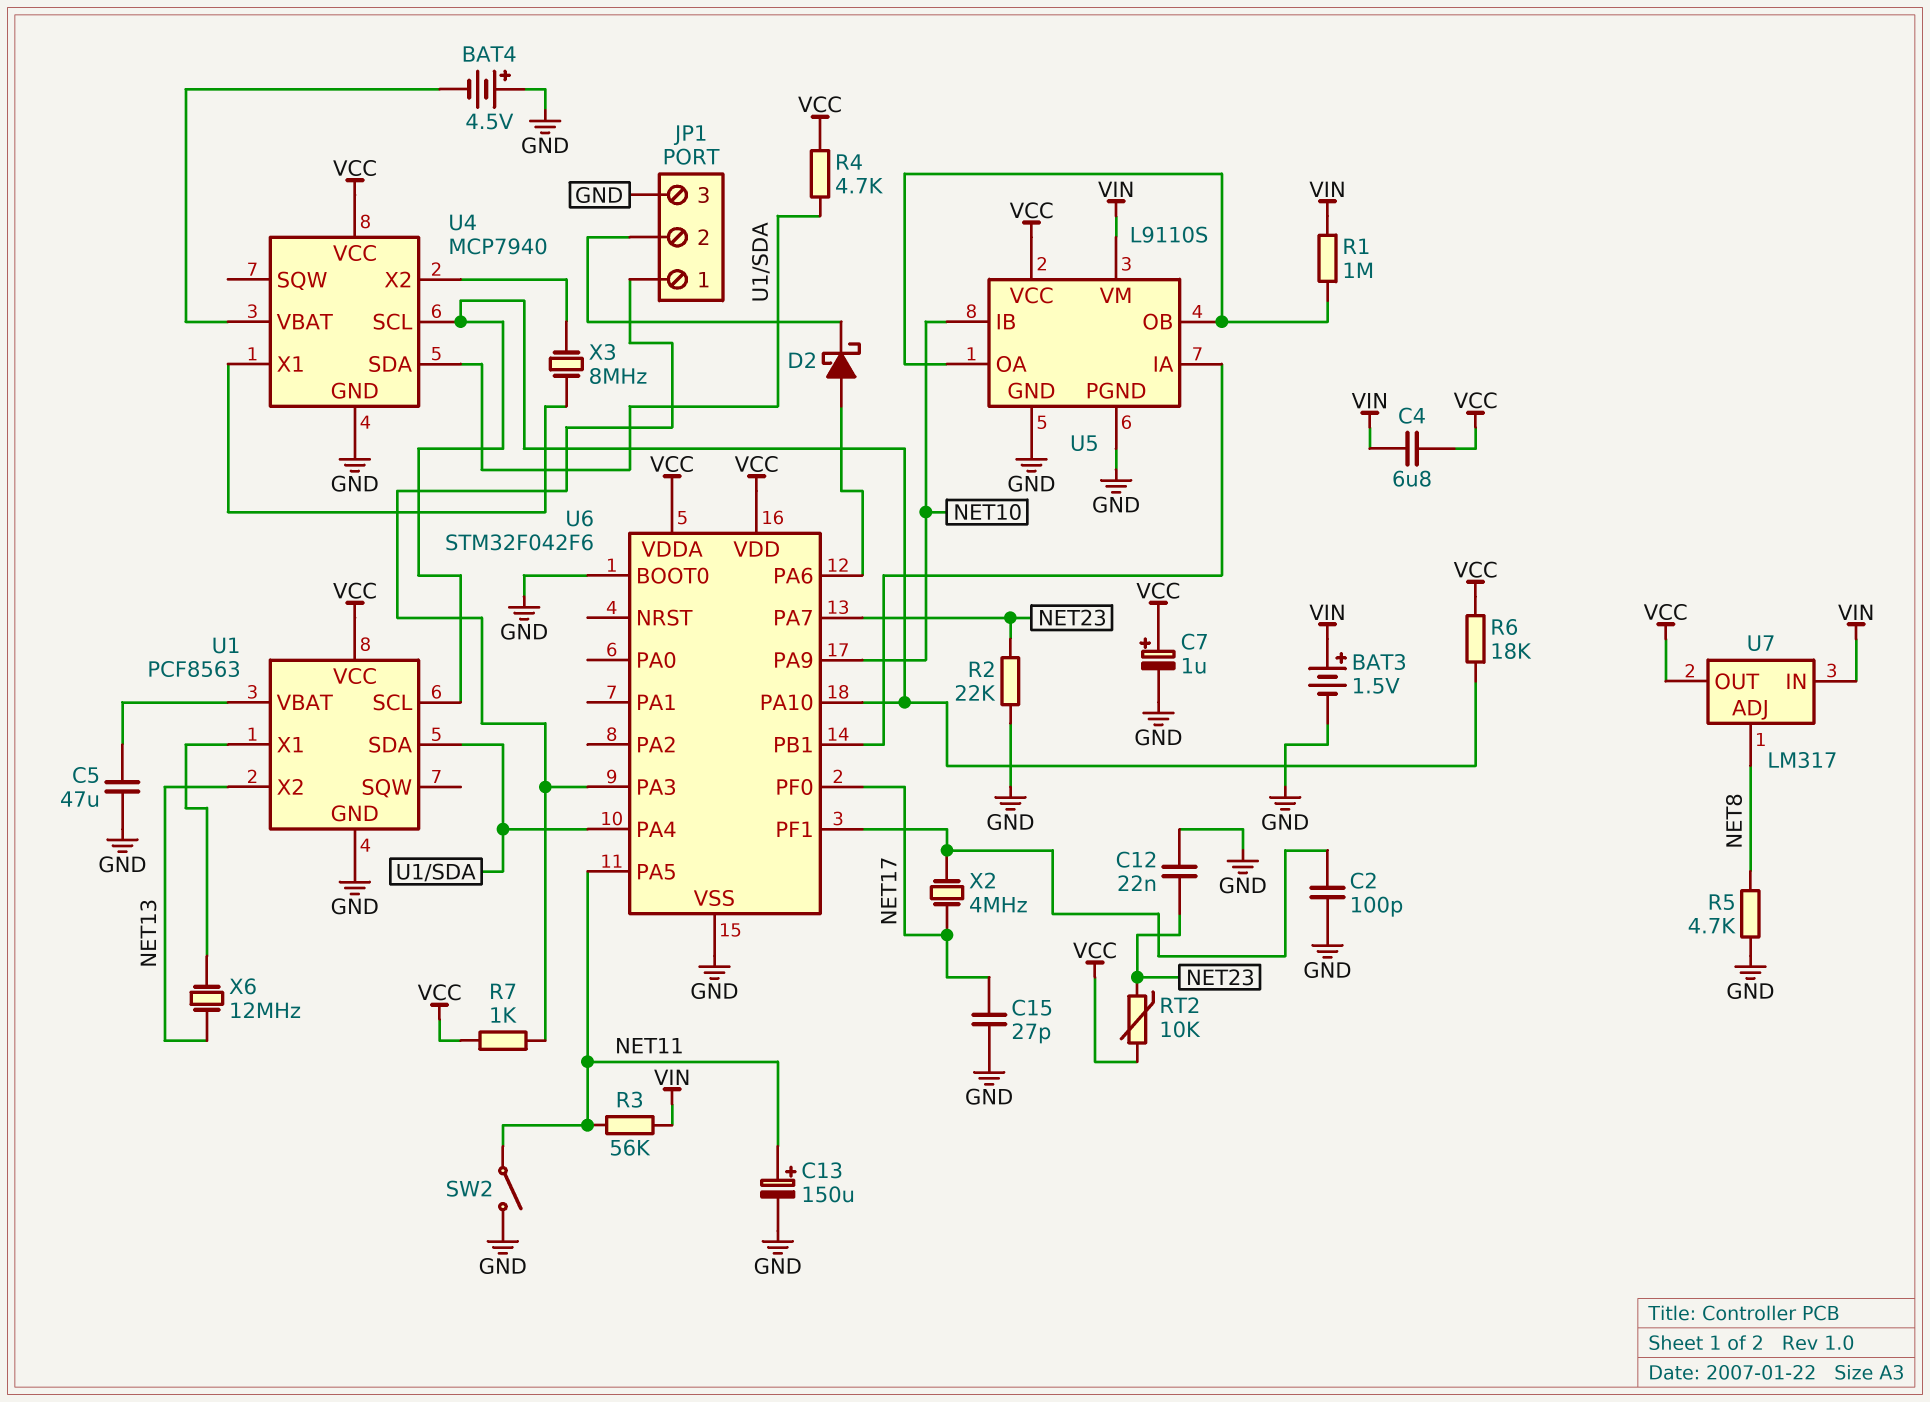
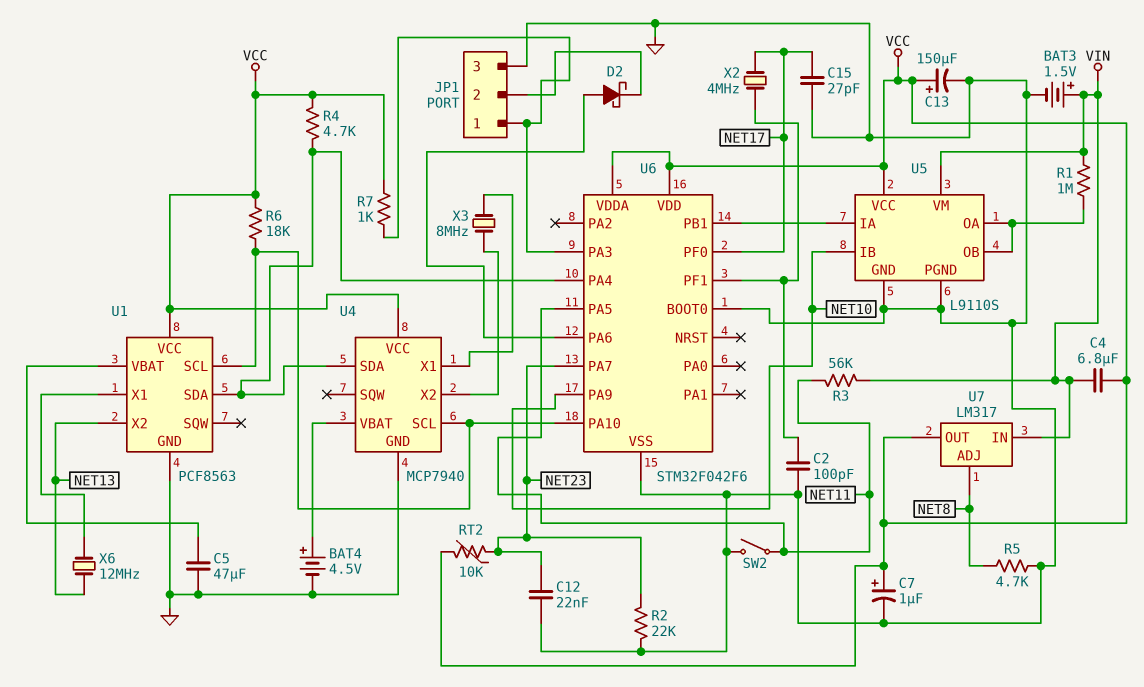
BAT4: 4.5V (plus GND, minus U4/VBAT) -> 4.5V (plus U4/VBAT, minus GND)
C13: 150uF (plus NET11, minus GND) -> 150uF (plus VCC, minus GND)

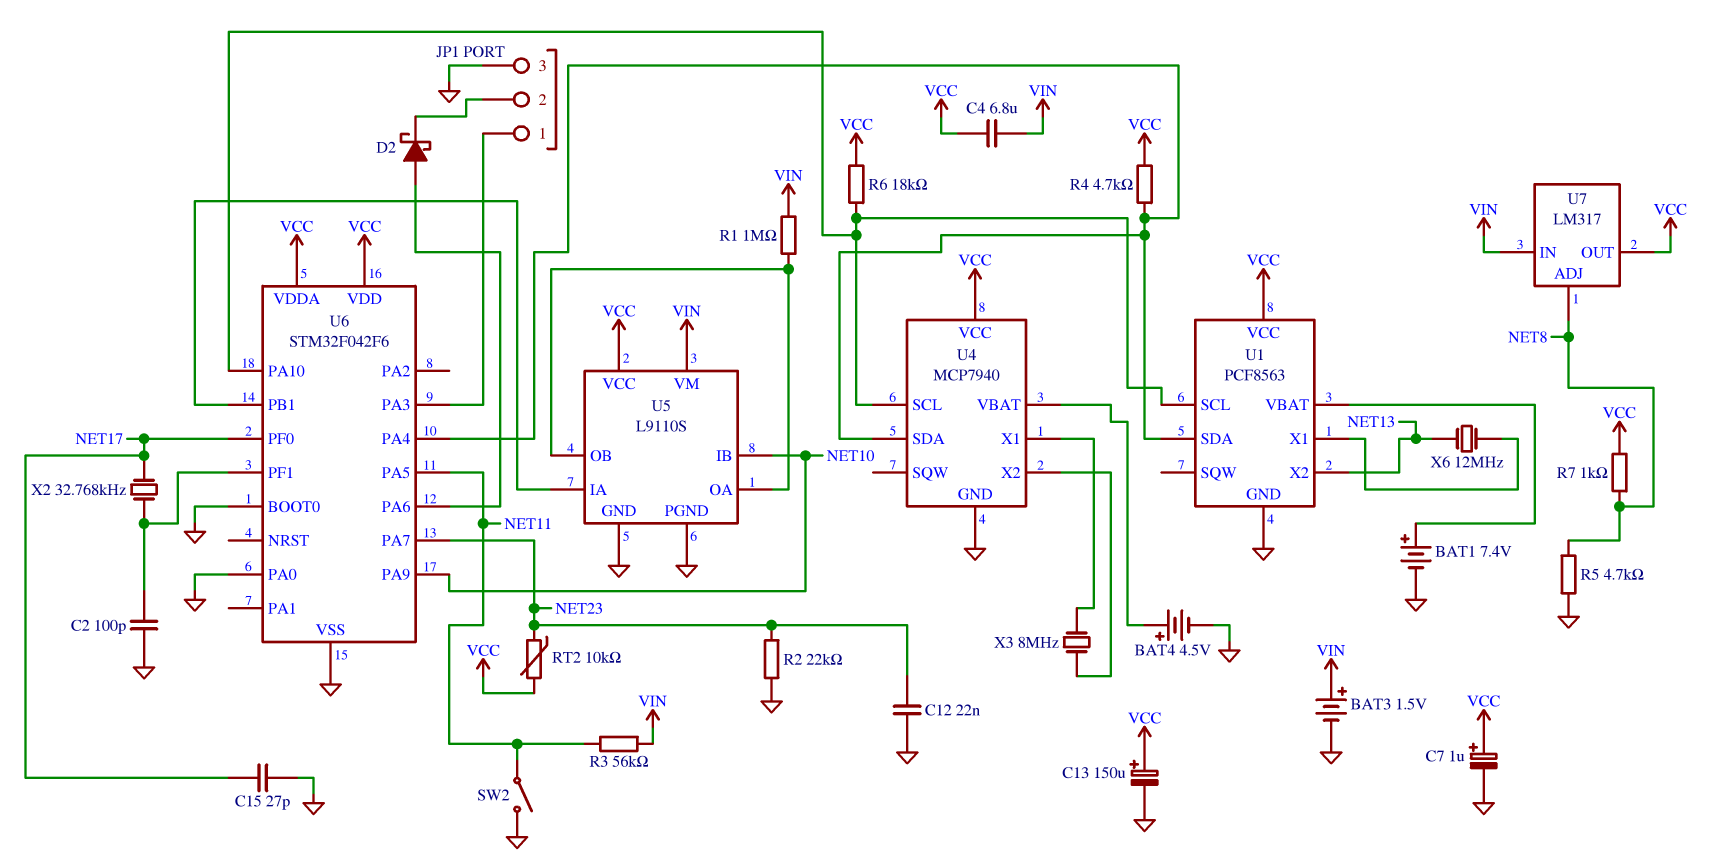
BAT1: none -> 7.4V (plus U1/VBAT, minus GND)
C5: 47uF (GND, U1/VBAT) -> none
R7: 1k (JP1/1, VCC) -> 1k (NET8, VCC)
U6 pin PA0: none -> GND
X2: 4MHz (NET17, U6/PF1) -> 32.768kHz (NET17, U6/PF1)

